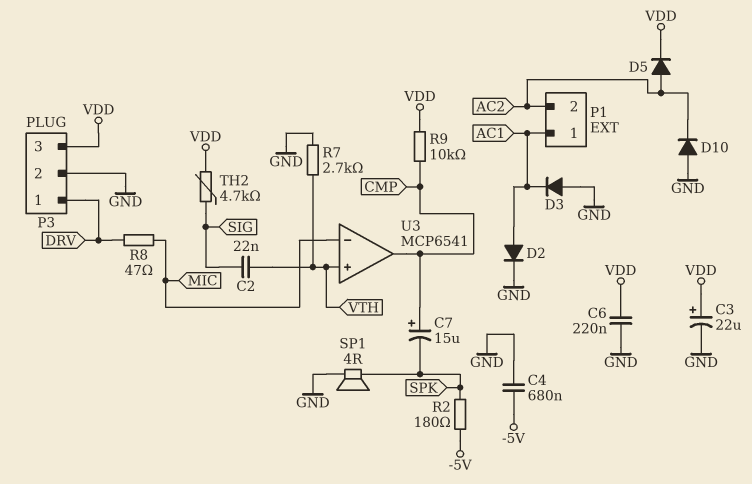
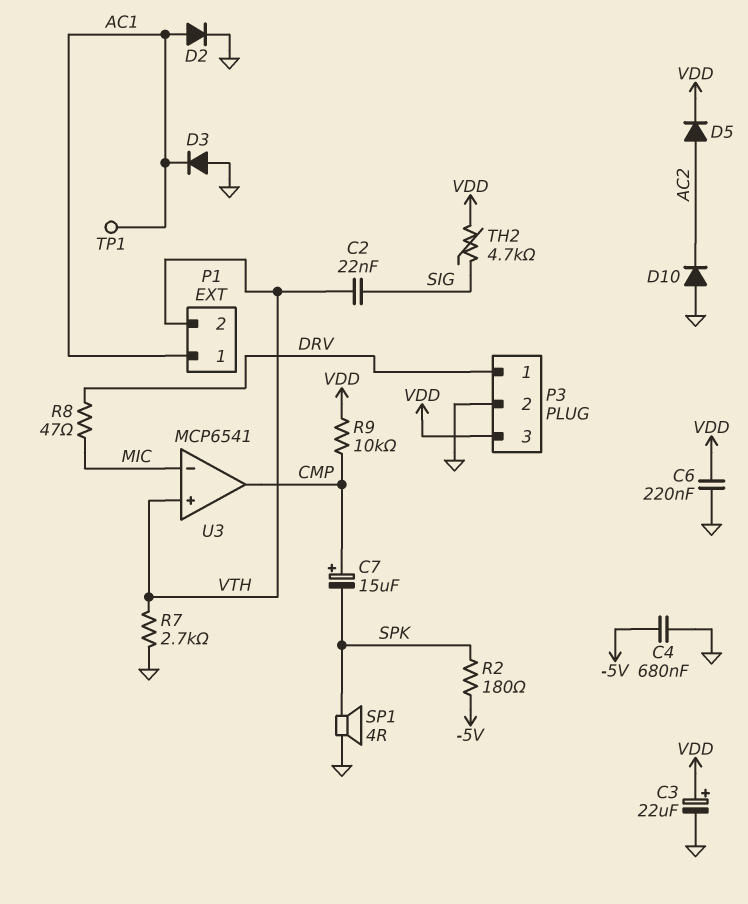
P1 pin 2: AC2 -> VTH
TP1: none -> test point (AC1)

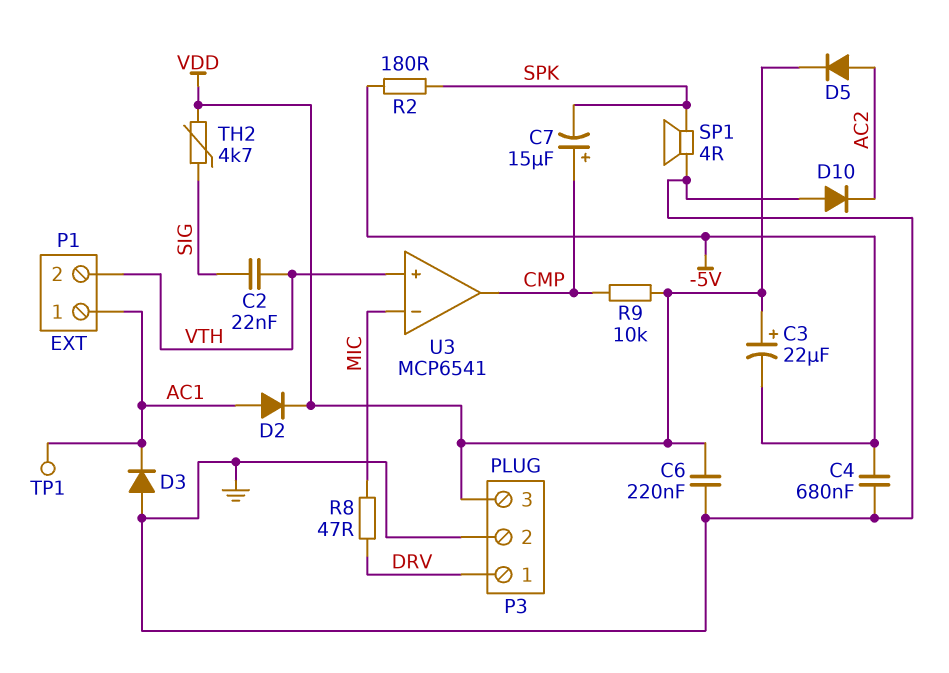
C3: 22uF (plus VDD, minus GND) -> 22uF (plus VDD, minus -5V)
D2: diode (A AC1, K GND) -> diode (A AC1, K VDD)
R7: 2.7k (GND, VTH) -> none

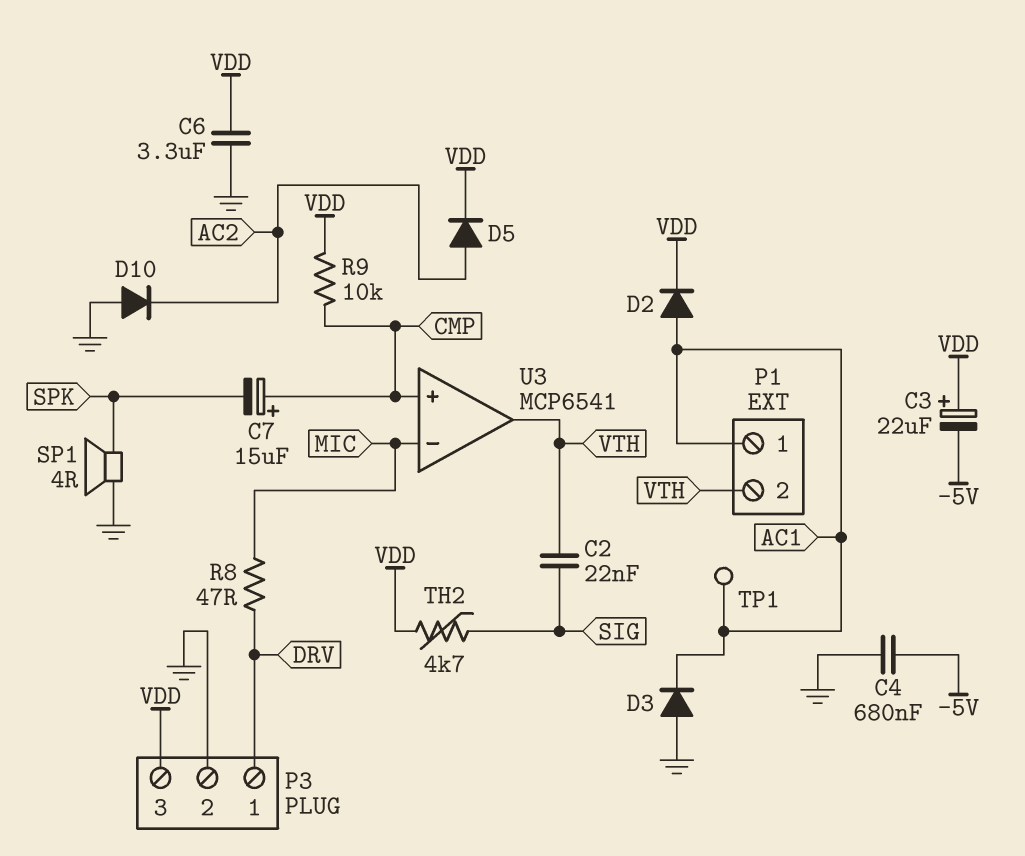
C6: 220nF (GND, VDD) -> 3.3uF (GND, VDD)
R2: 180 (-5V, SPK) -> none
U3 pin in+: VTH -> CMP
U3 pin out: CMP -> VTH

